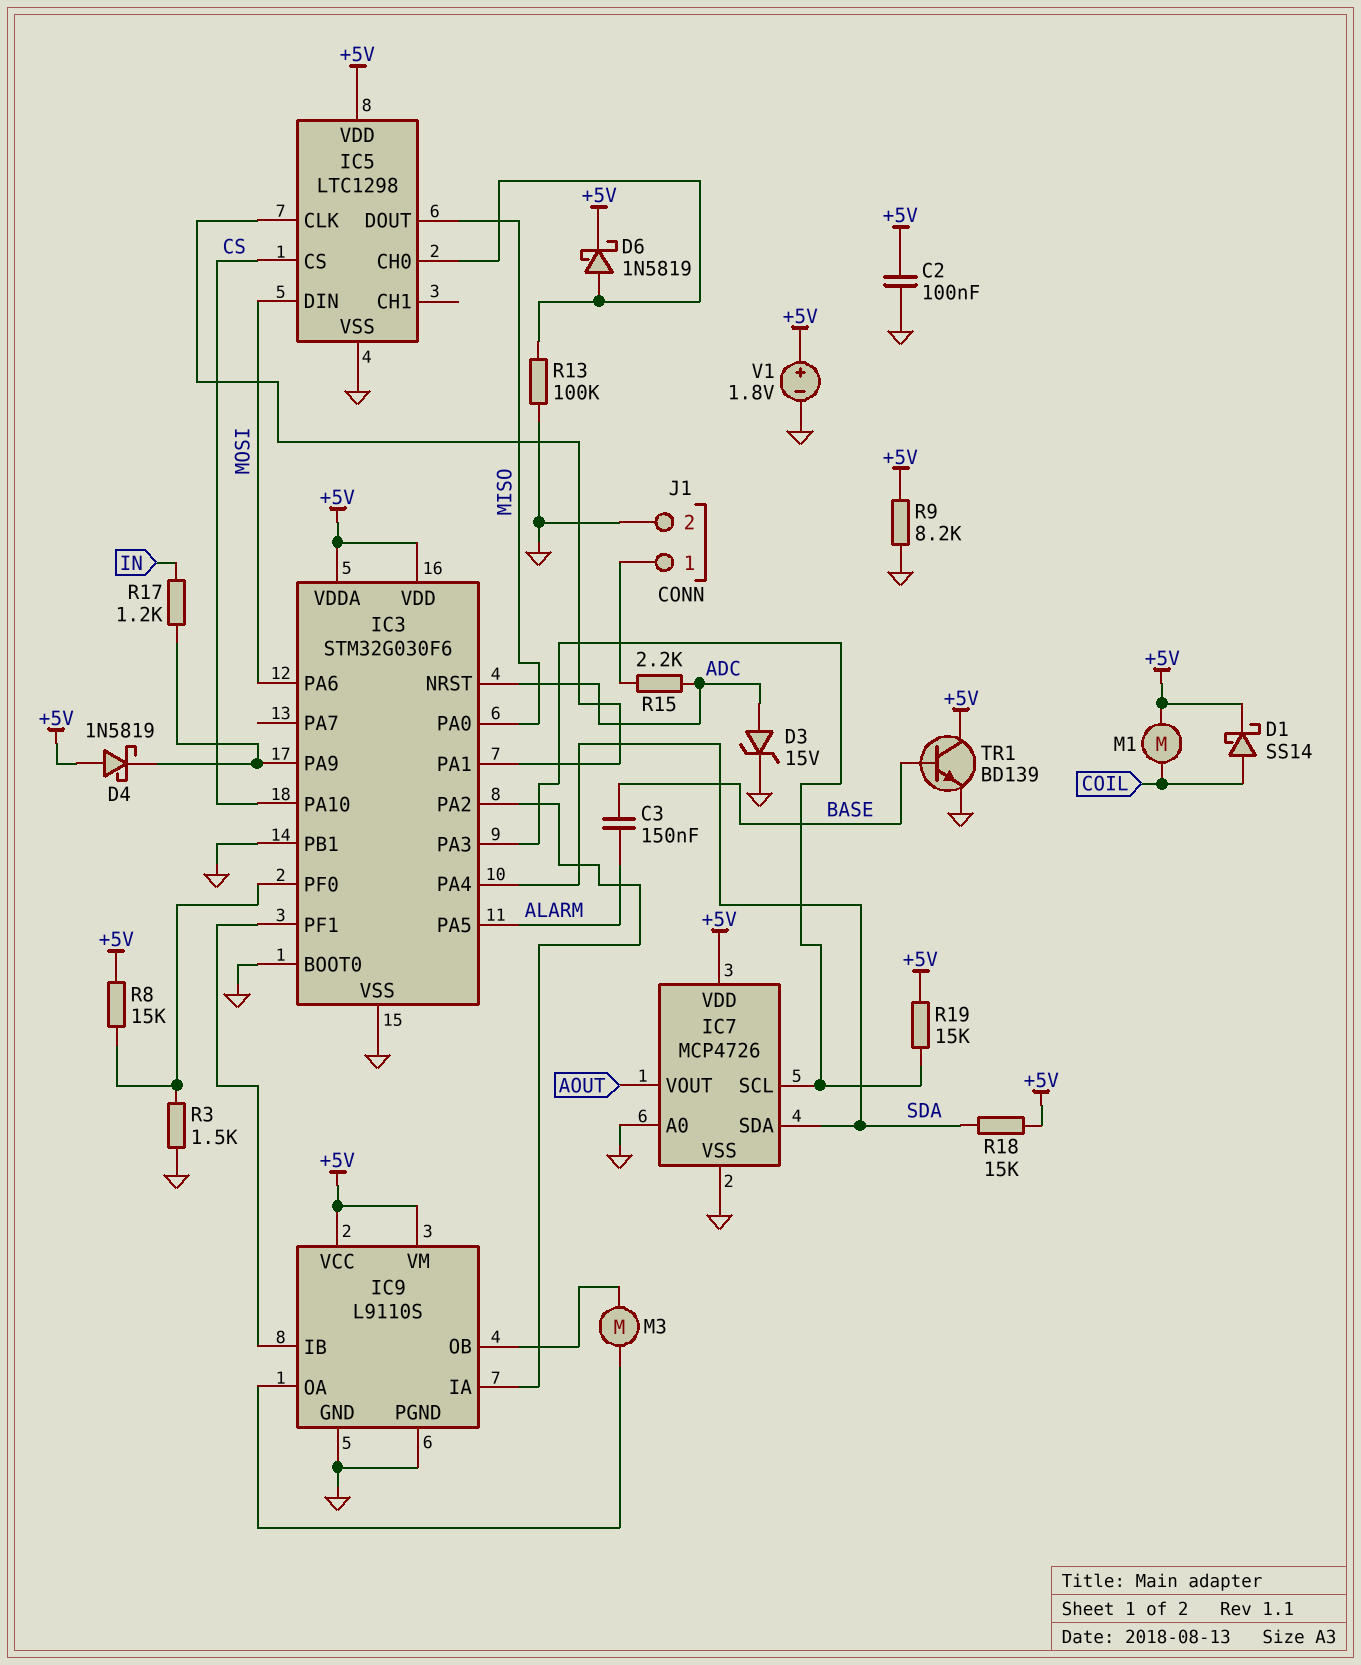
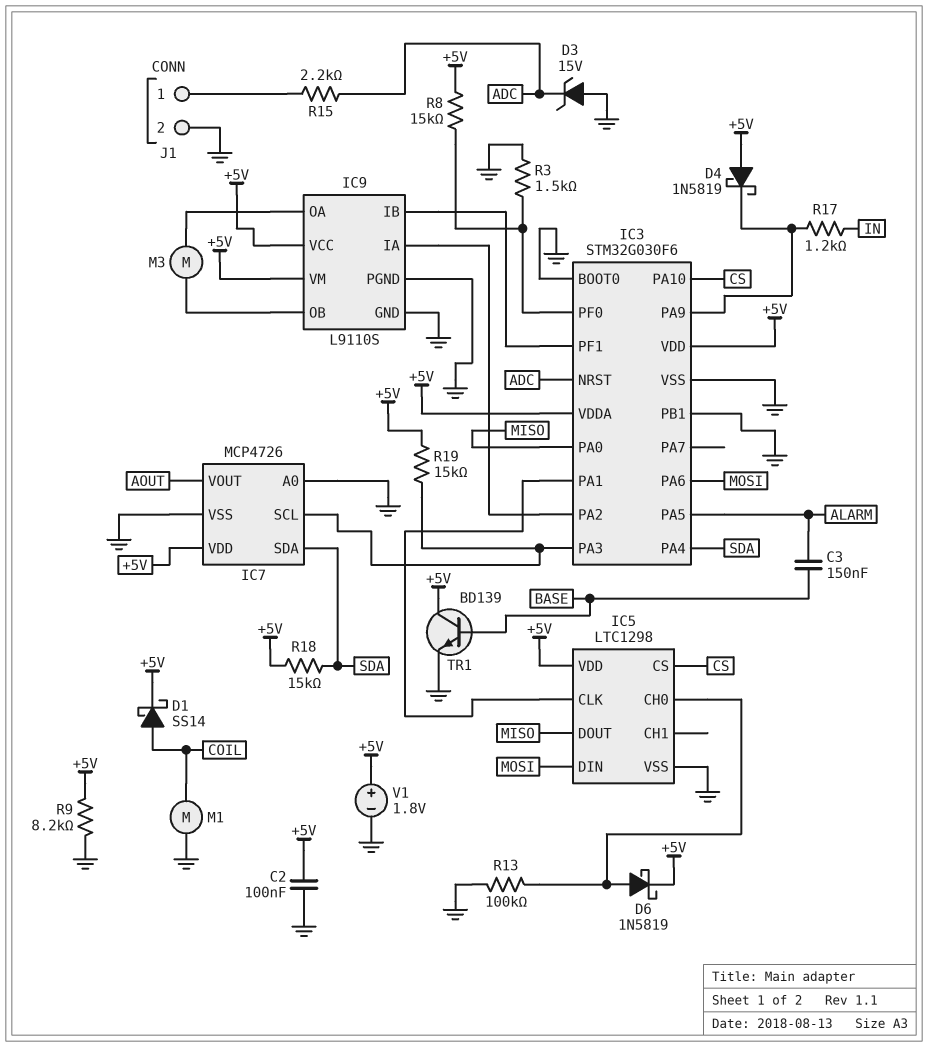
D3: zener 15V (A ADC, K GND) -> zener 15V (A GND, K ADC)
M1: motor (+5V, COIL) -> motor (COIL, GND)

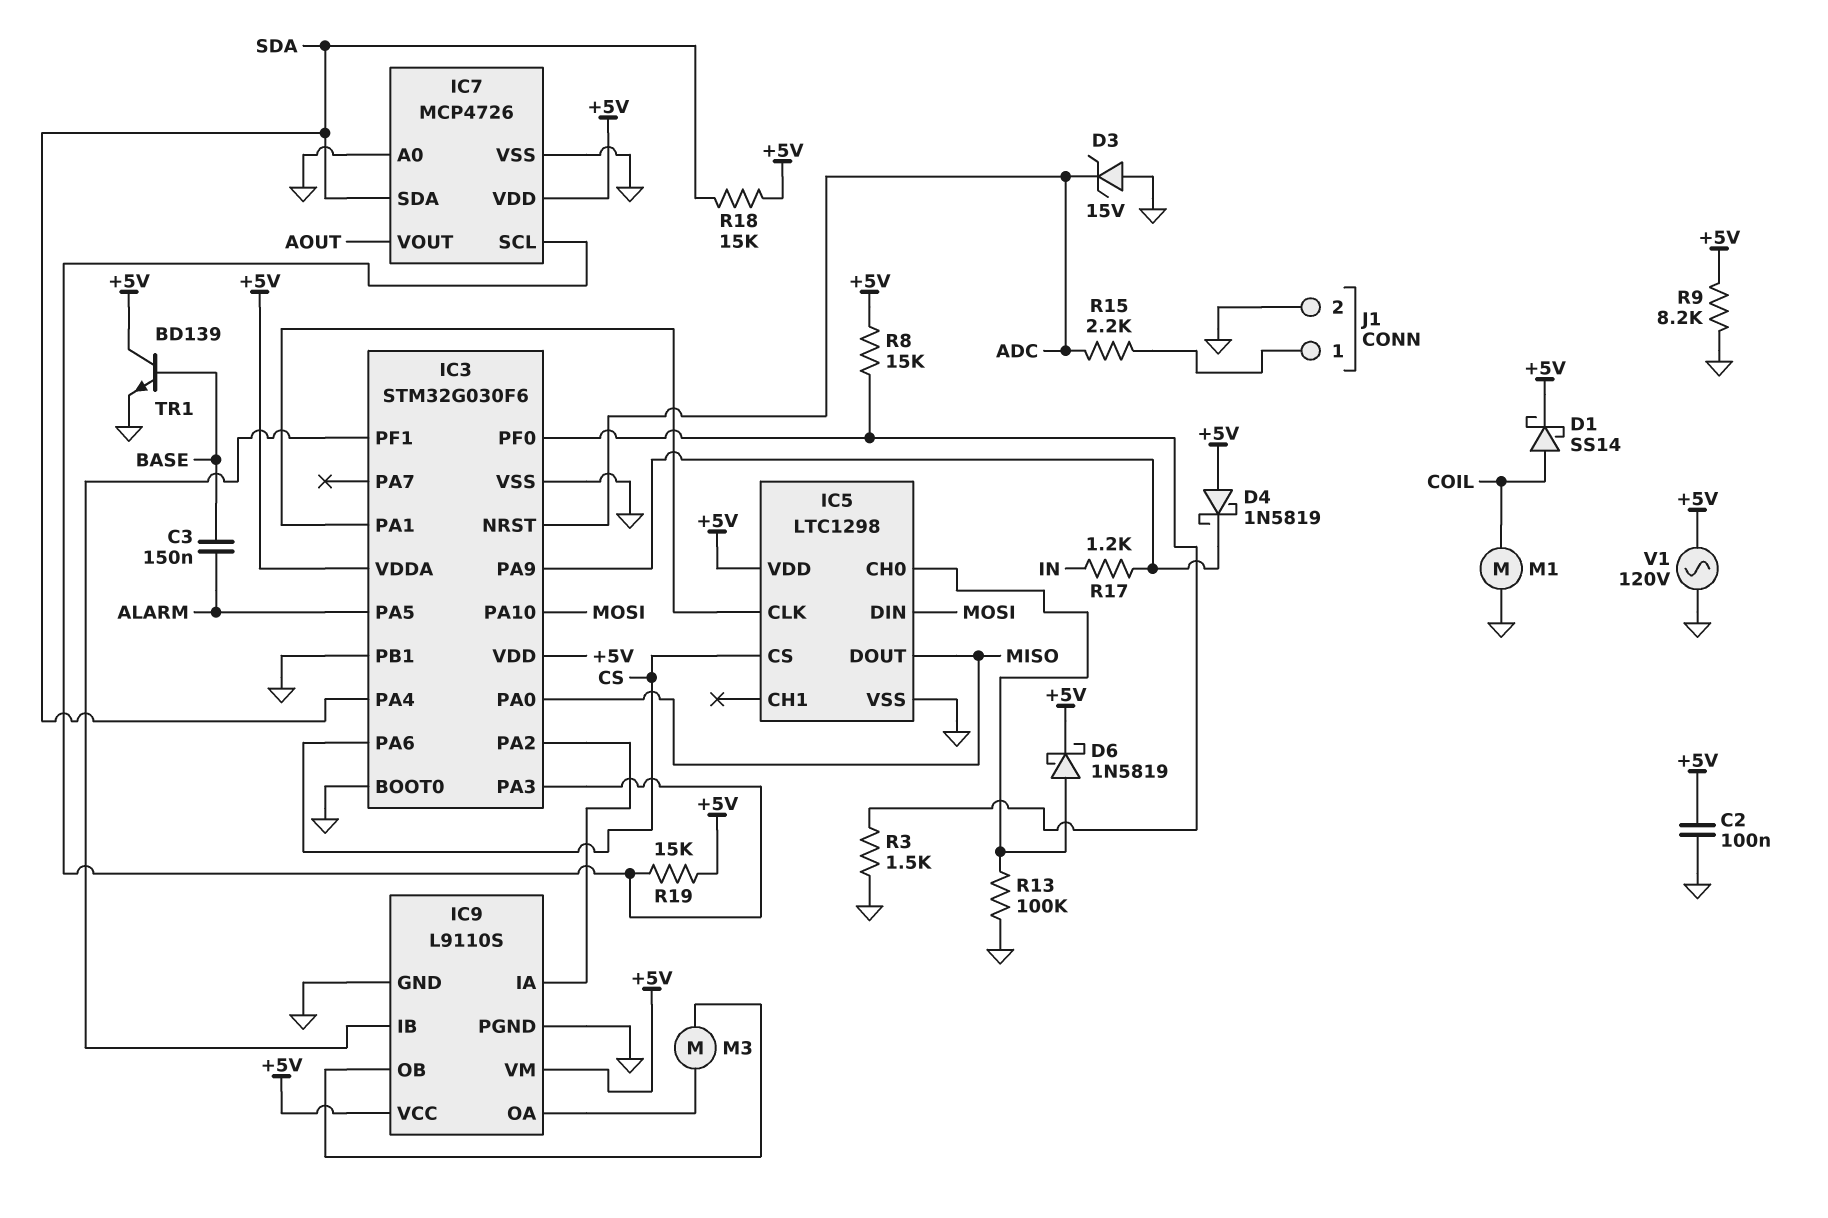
IC3 pin PA6: MOSI -> CS
IC3 pin PA10: CS -> MOSI
V1: 1.8V (plus +5V, minus GND) -> AC 120V (+5V, GND)

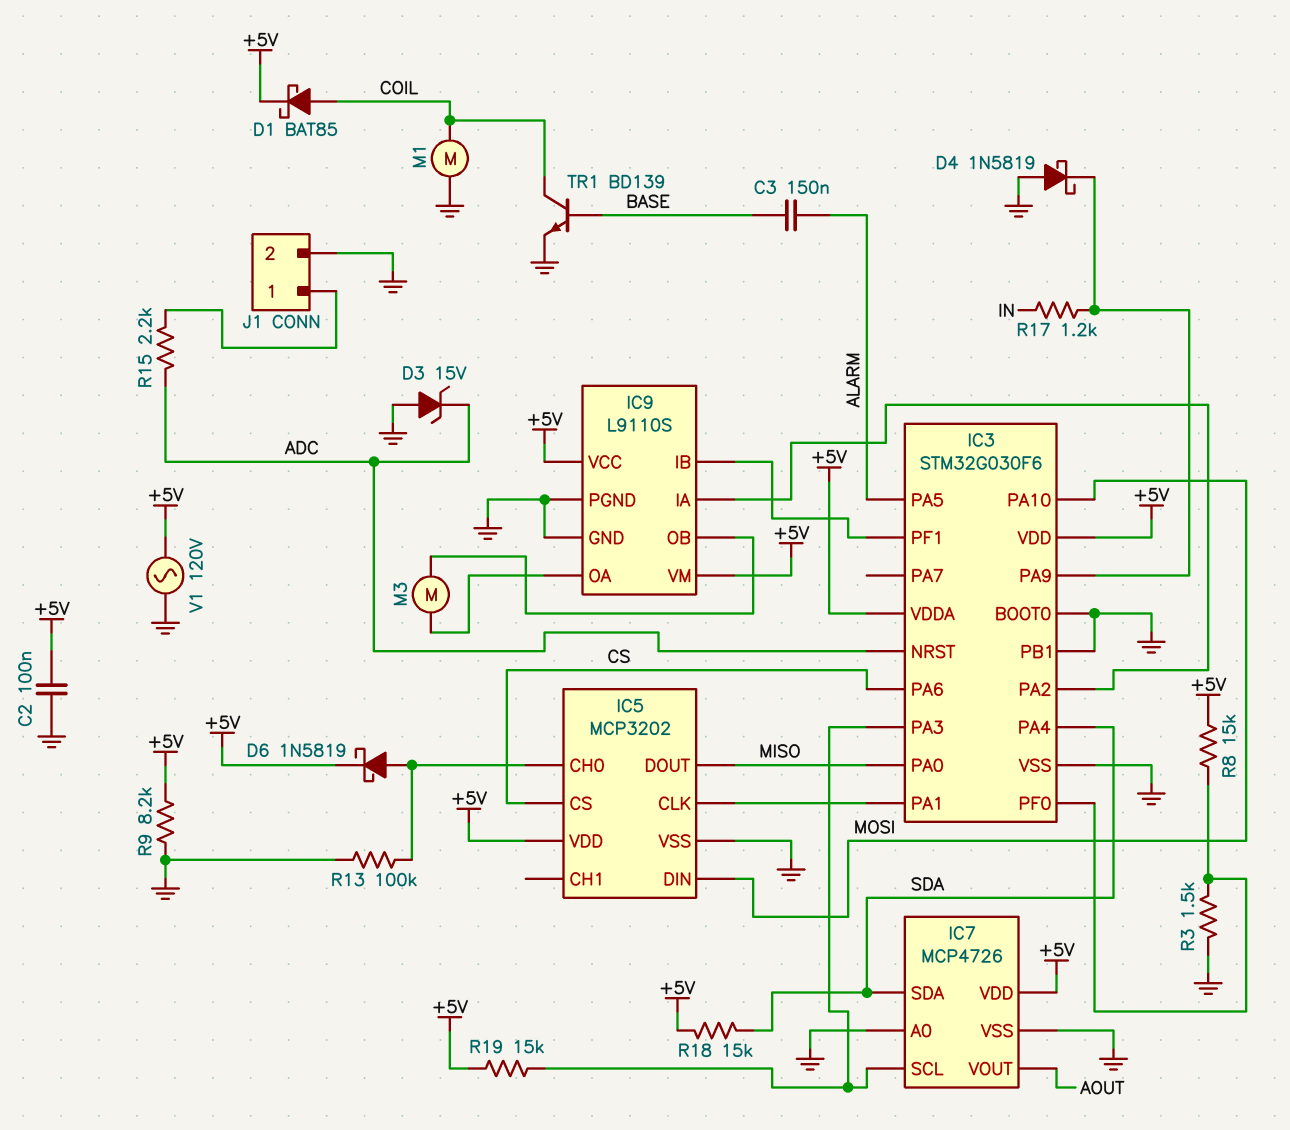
D1: schottky SS14 (A COIL, K +5V) -> schottky BAT85 (A COIL, K +5V)
D4: schottky 1N5819 (A +5V, K IC3/PA9) -> schottky 1N5819 (A GND, K IC3/PA9)
IC5: LTC1298 -> MCP3202
TR1: NPN BD139 (B BASE, C +5V, E GND) -> NPN BD139 (B BASE, C COIL, E GND)

